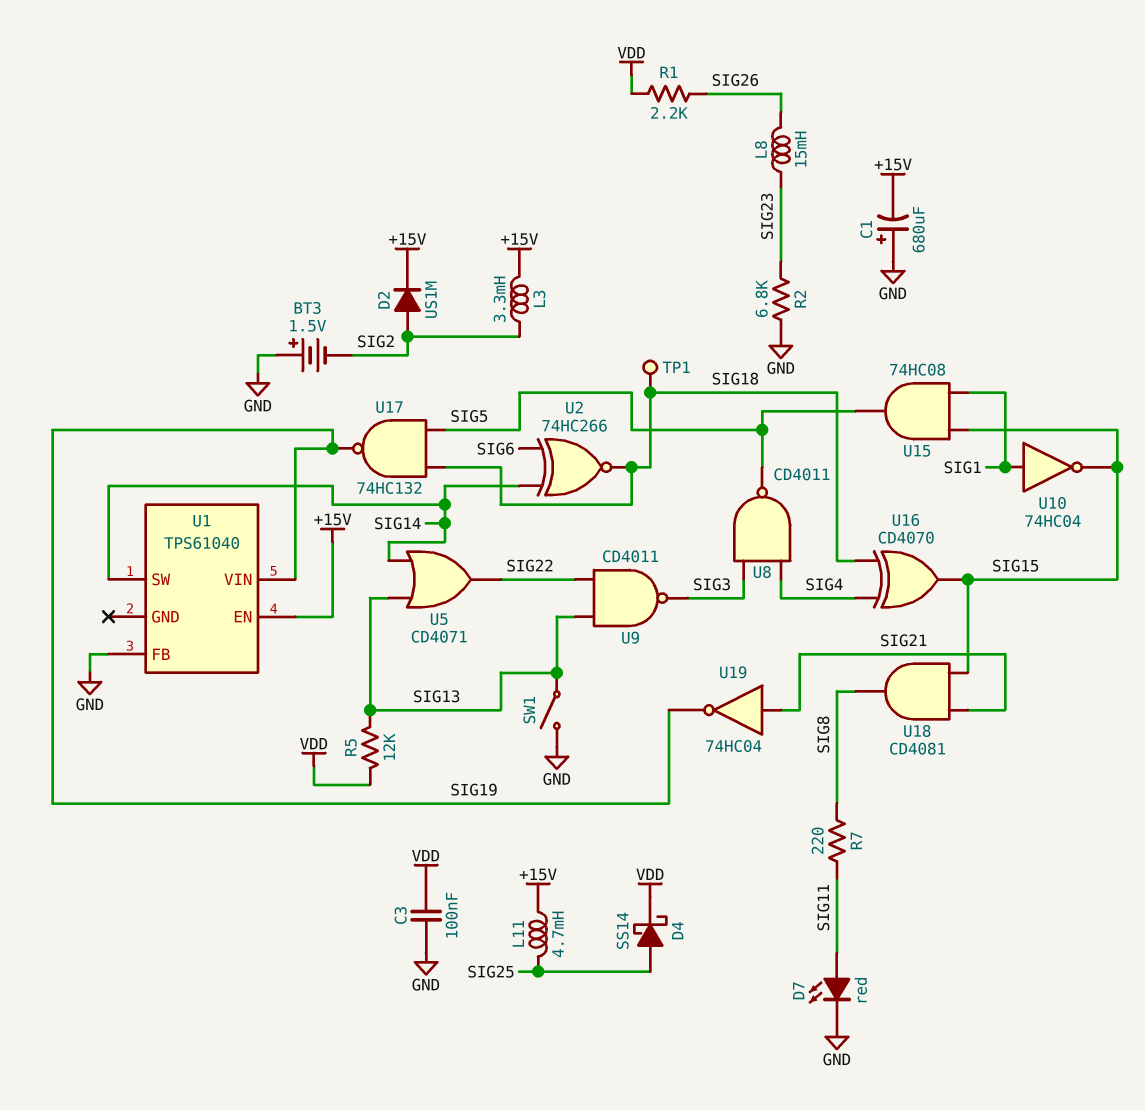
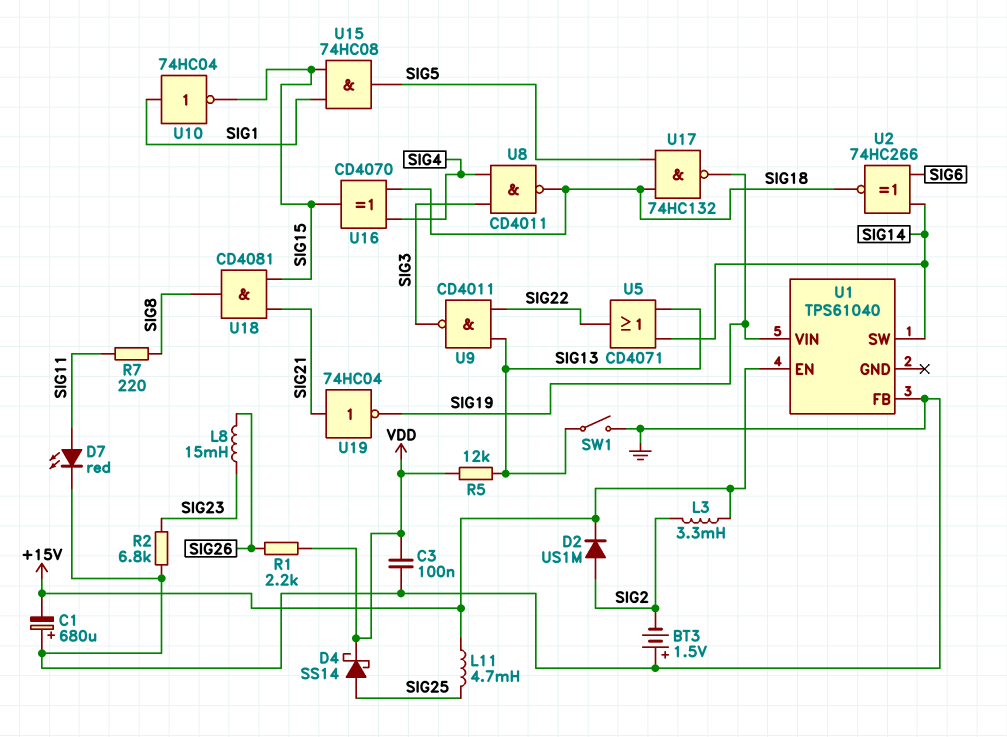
TP1: test point (SIG18) -> none
U8: NAND CD4011 (in SIG3, in SIG4, out SIG5) -> NAND CD4011 (in SIG3, in SIG4, out SIG18)

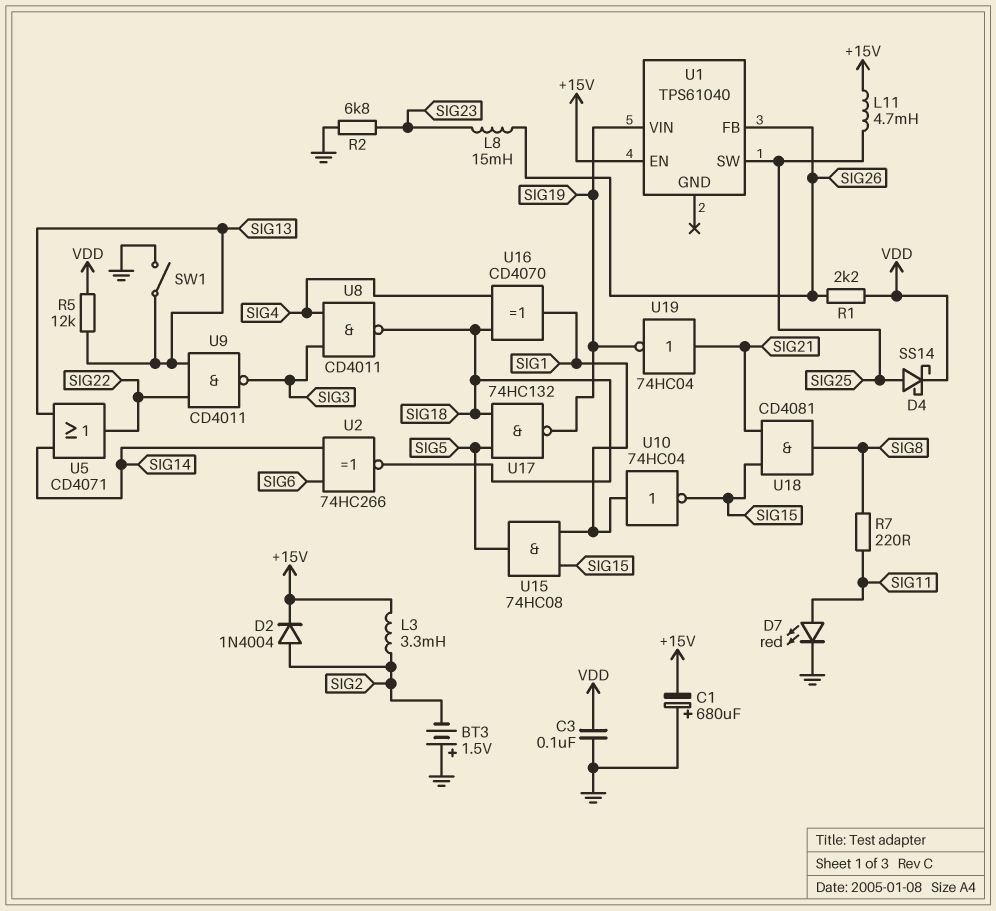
D2: diode US1M (A SIG2, K +15V) -> diode 1N4004 (A SIG2, K +15V)
U1 pin FB: GND -> SIG26
U1 pin SW: SIG14 -> SIG25
U16: XOR CD4070 (in SIG4, in SIG18, out SIG15) -> XOR CD4070 (in SIG4, in SIG18, out SIG1)

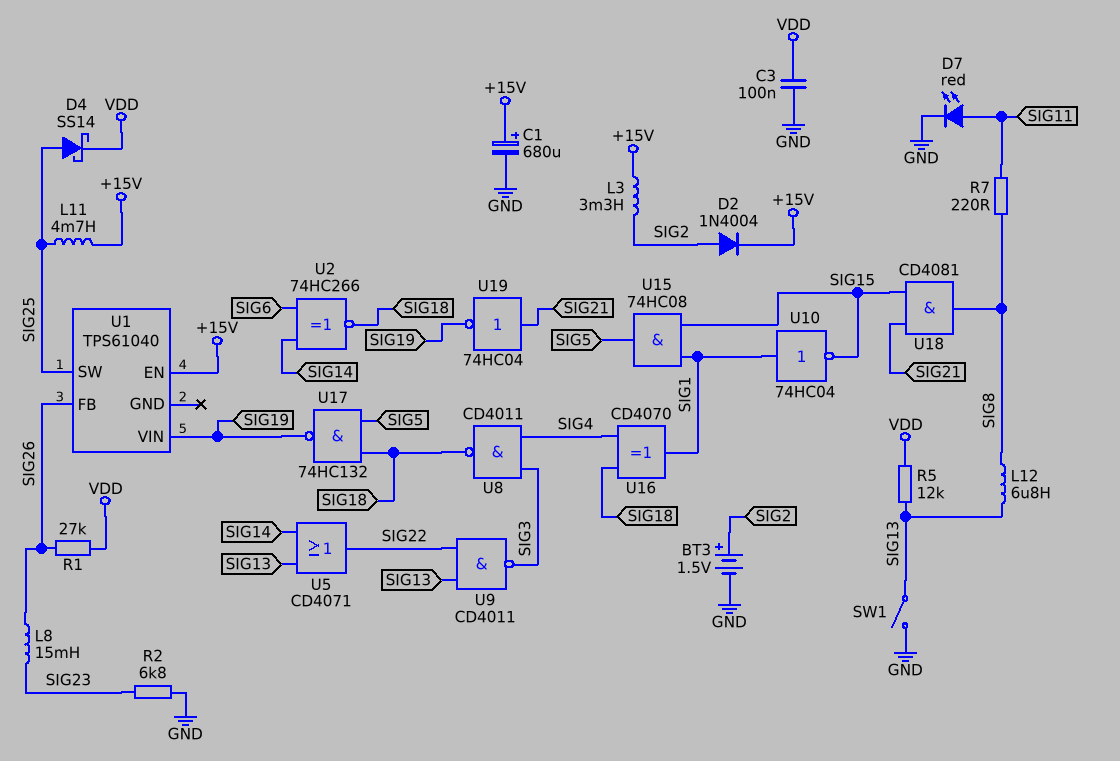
BT3: 1.5V (plus GND, minus SIG2) -> 1.5V (plus SIG2, minus GND)
C1: 680uF (plus GND, minus +15V) -> 680uF (plus +15V, minus GND)
L12: none -> 6.8uH (SIG8, SIG13)
R1: 2.2k (SIG26, VDD) -> 27k (SIG26, VDD)

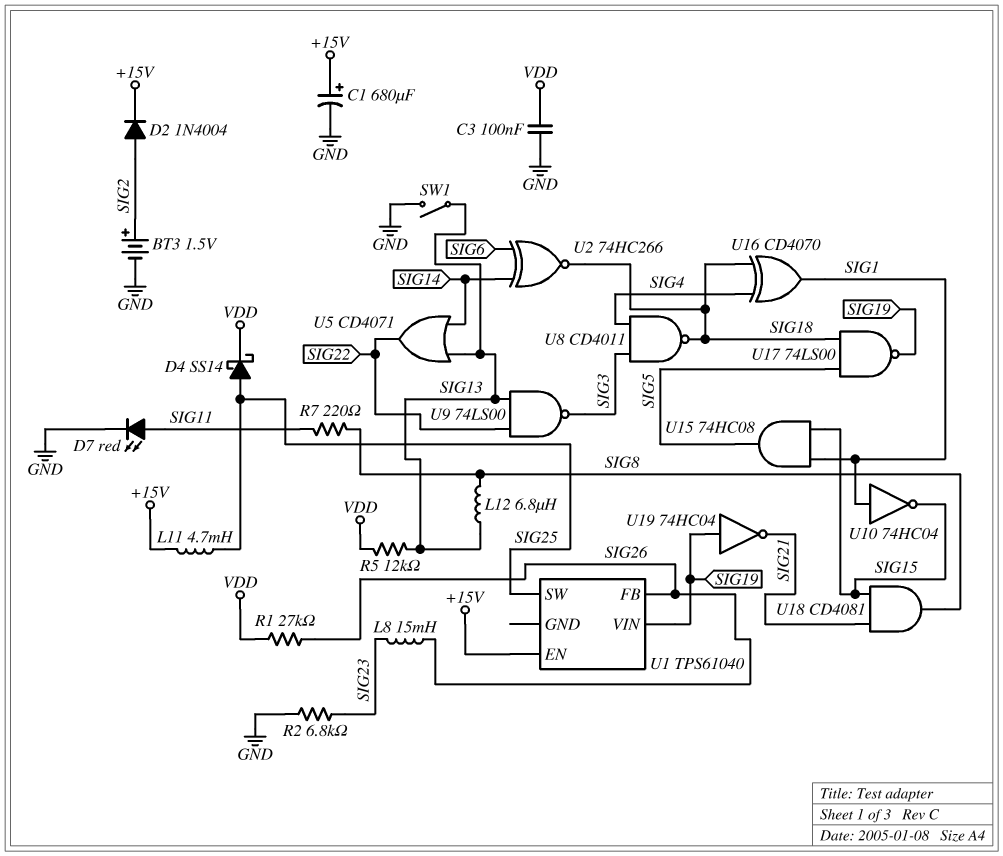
L3: 3.3mH (+15V, SIG2) -> none
U9: NAND CD4011 (in SIG13, in SIG22, out SIG3) -> NAND 74LS00 (in SIG13, in SIG22, out SIG3)
U17: NAND 74HC132 (in SIG5, in SIG18, out SIG19) -> NAND 74LS00 (in SIG5, in SIG18, out SIG19)
U19: NOT 74HC04 (in SIG21, out SIG19) -> NOT 74HC04 (in SIG19, out SIG21)

